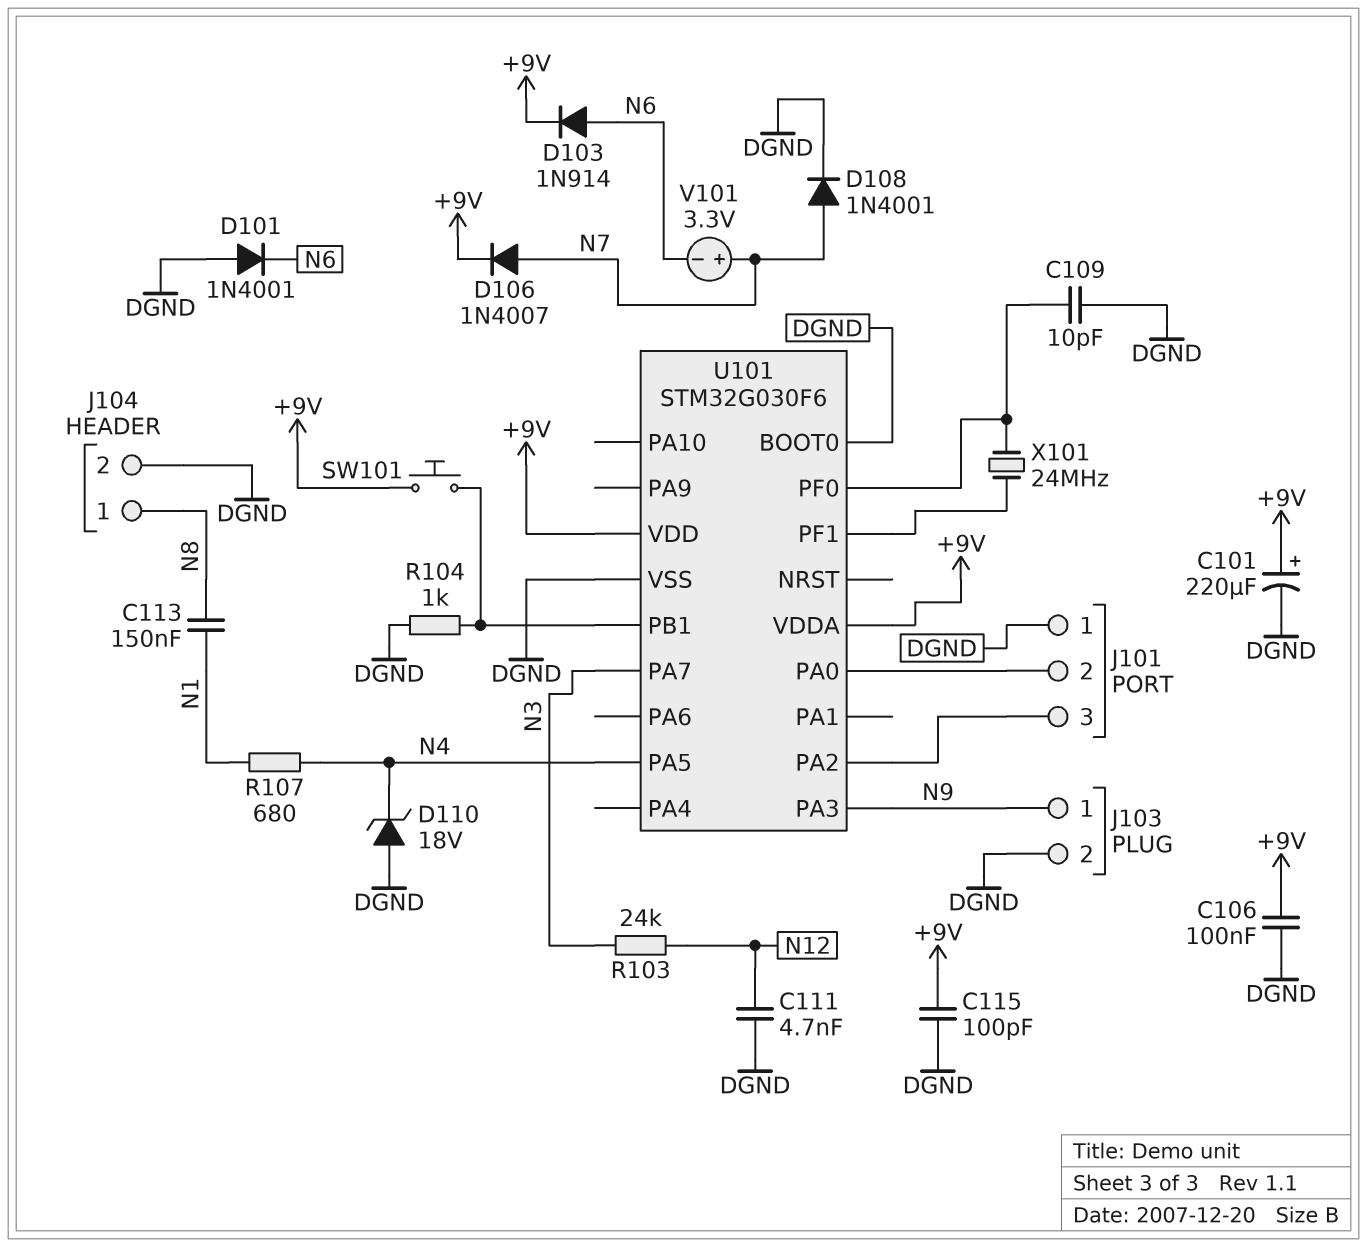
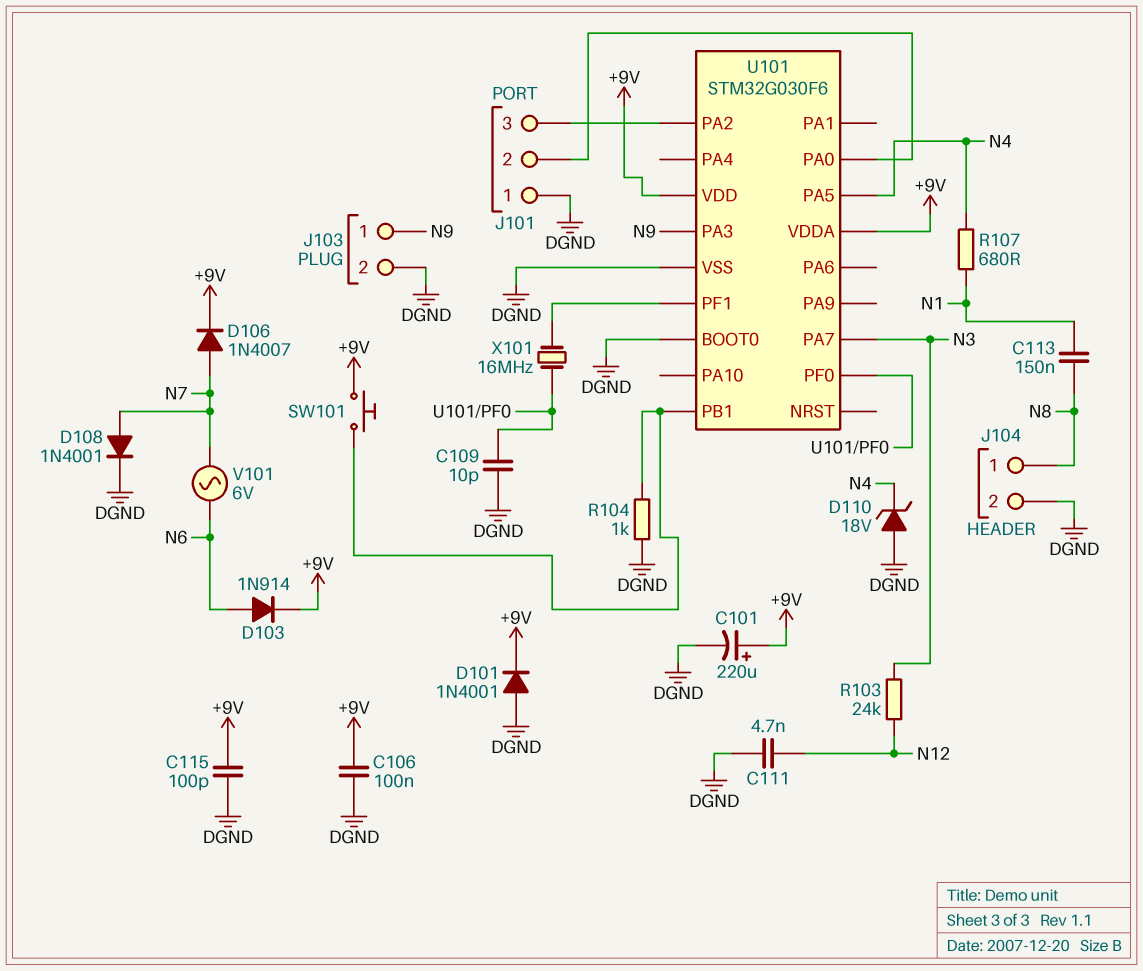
D101: diode 1N4001 (A DGND, K N6) -> diode 1N4001 (A DGND, K +9V)
V101: 3.3V (plus N7, minus N6) -> AC 6V (N6, N7)
X101: 24MHz (U101/PF0, U101/PF1) -> 16MHz (U101/PF0, U101/PF1)

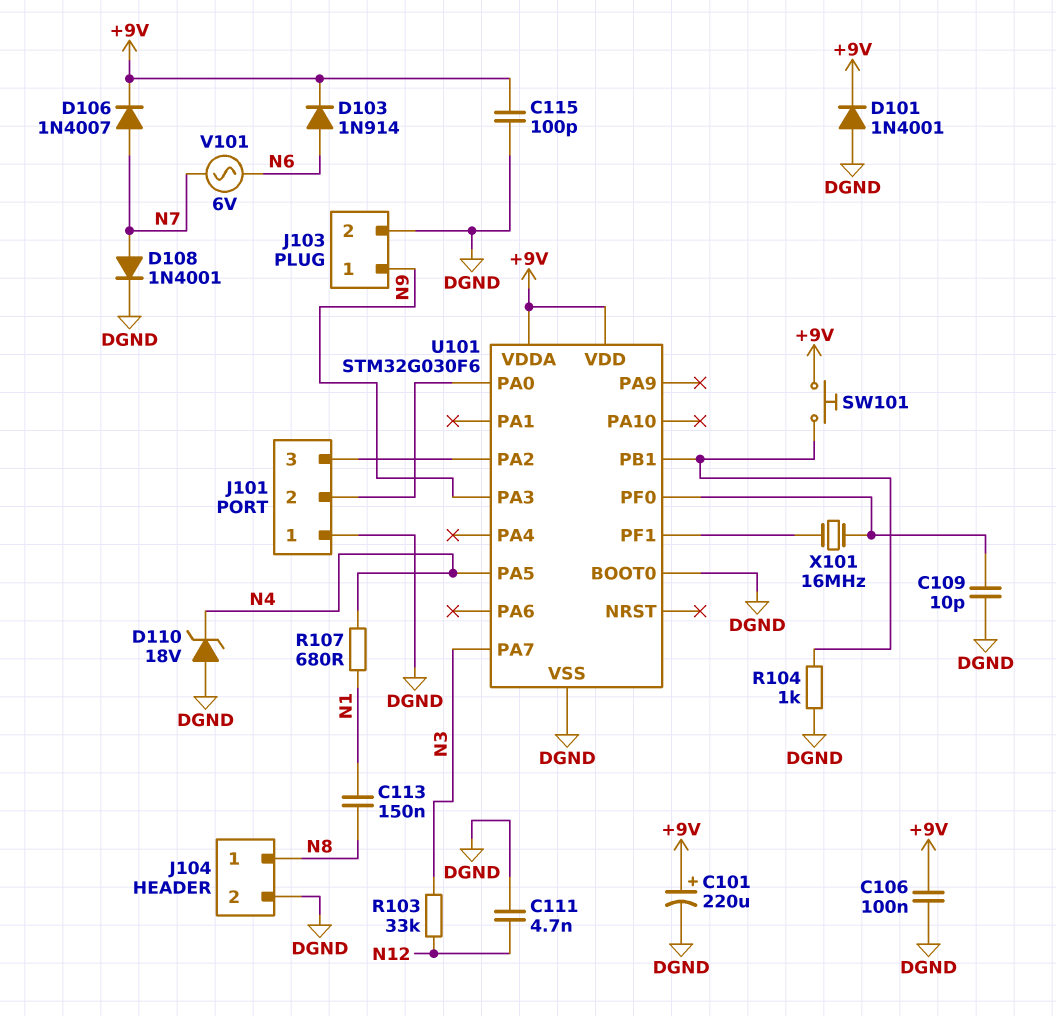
R103: 24k (N3, N12) -> 33k (N3, N12)

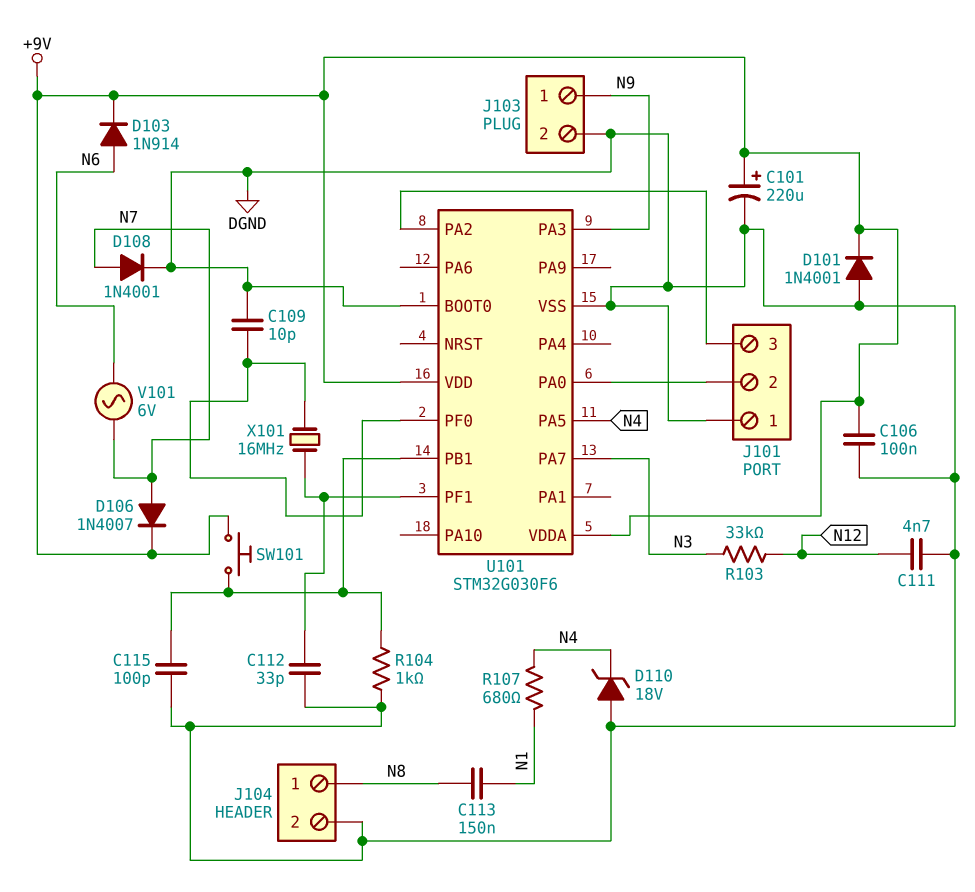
C112: none -> 33pF (DGND, U101/PF1)
C115: 100pF (+9V, DGND) -> 100pF (DGND, U101/PB1)

